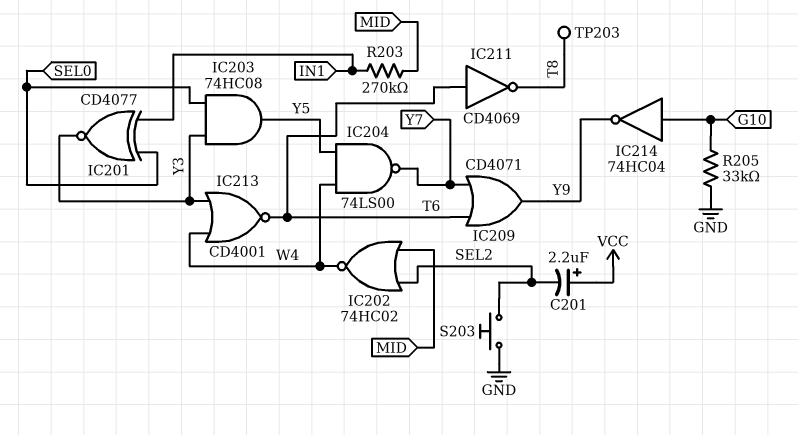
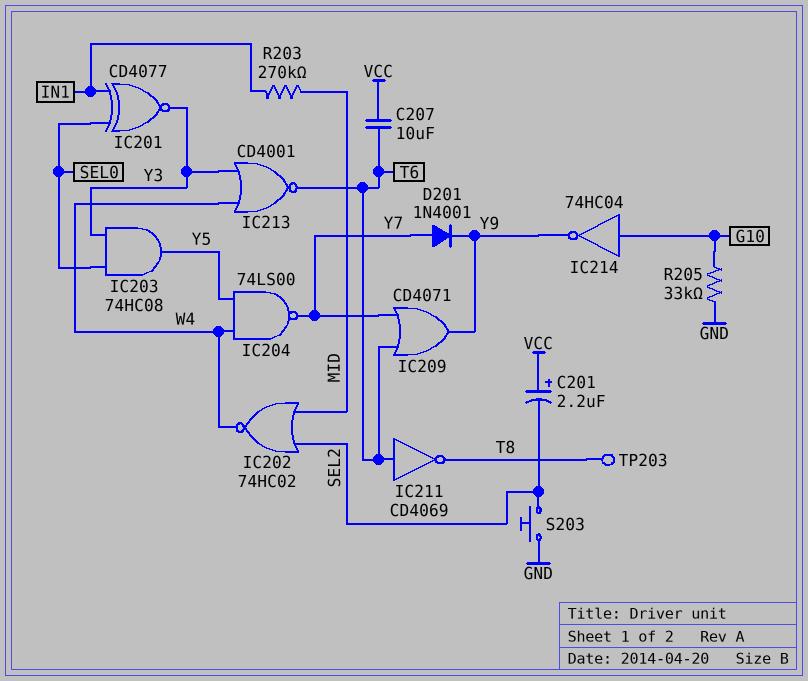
C207: none -> 10uF (T6, VCC)
D201: none -> diode 1N4001 (A Y7, K Y9)

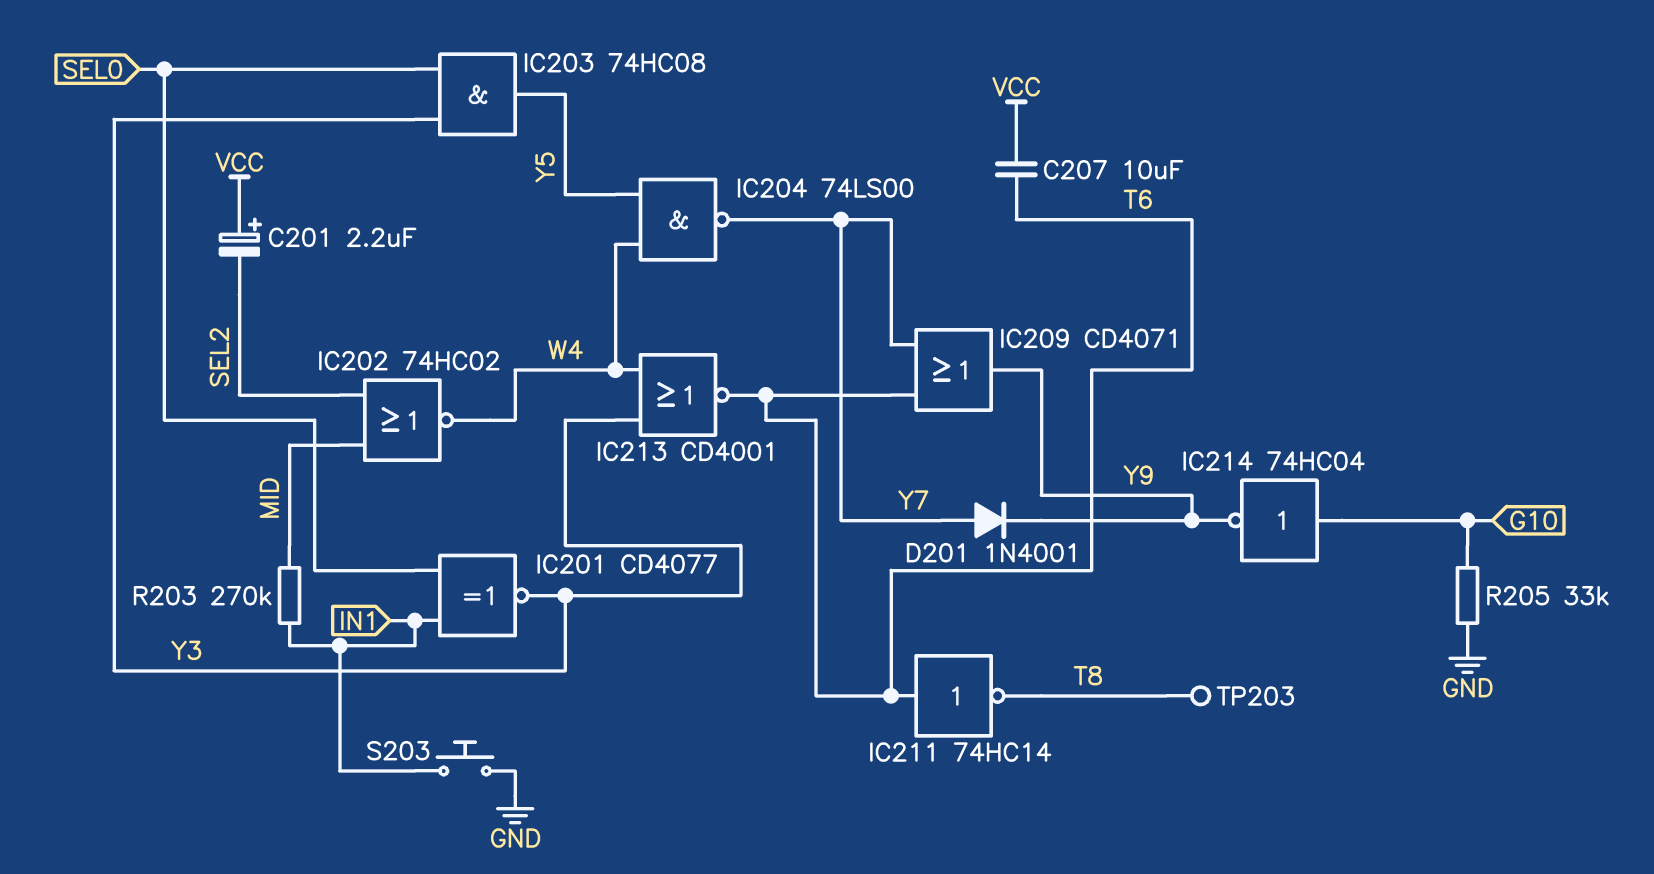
IC211: NOT CD4069 (in T6, out T8) -> NOT 74HC14 (in T6, out T8)
S203: button (GND, SEL2) -> button (GND, IN1)

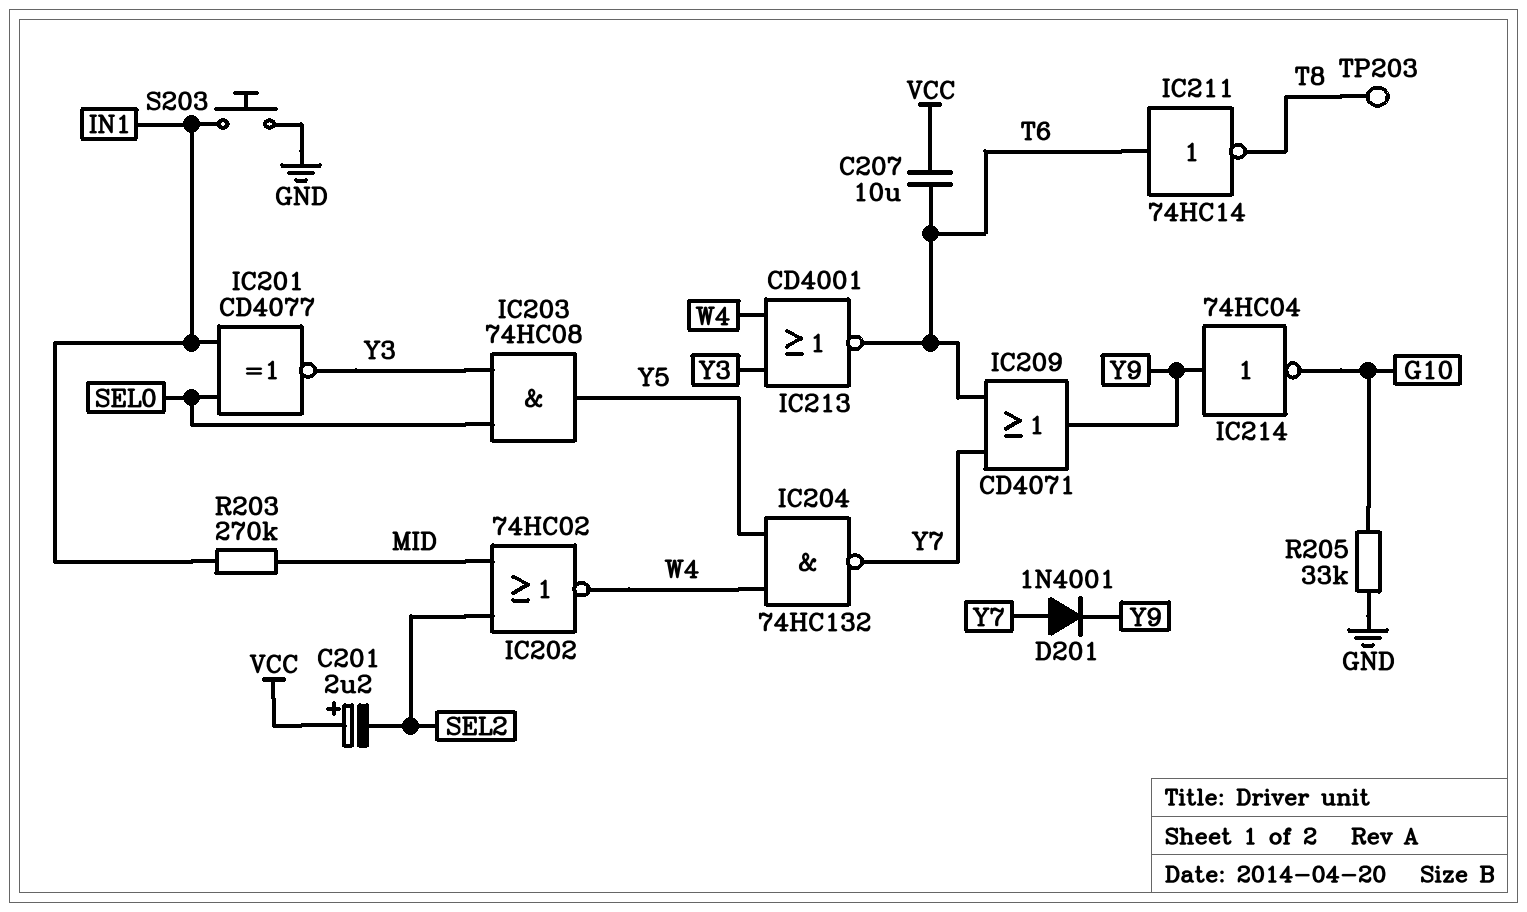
IC204: NAND 74LS00 (in W4, in Y5, out Y7) -> NAND 74HC132 (in W4, in Y5, out Y7)
IC214: NOT 74HC04 (in G10, out Y9) -> NOT 74HC04 (in Y9, out G10)

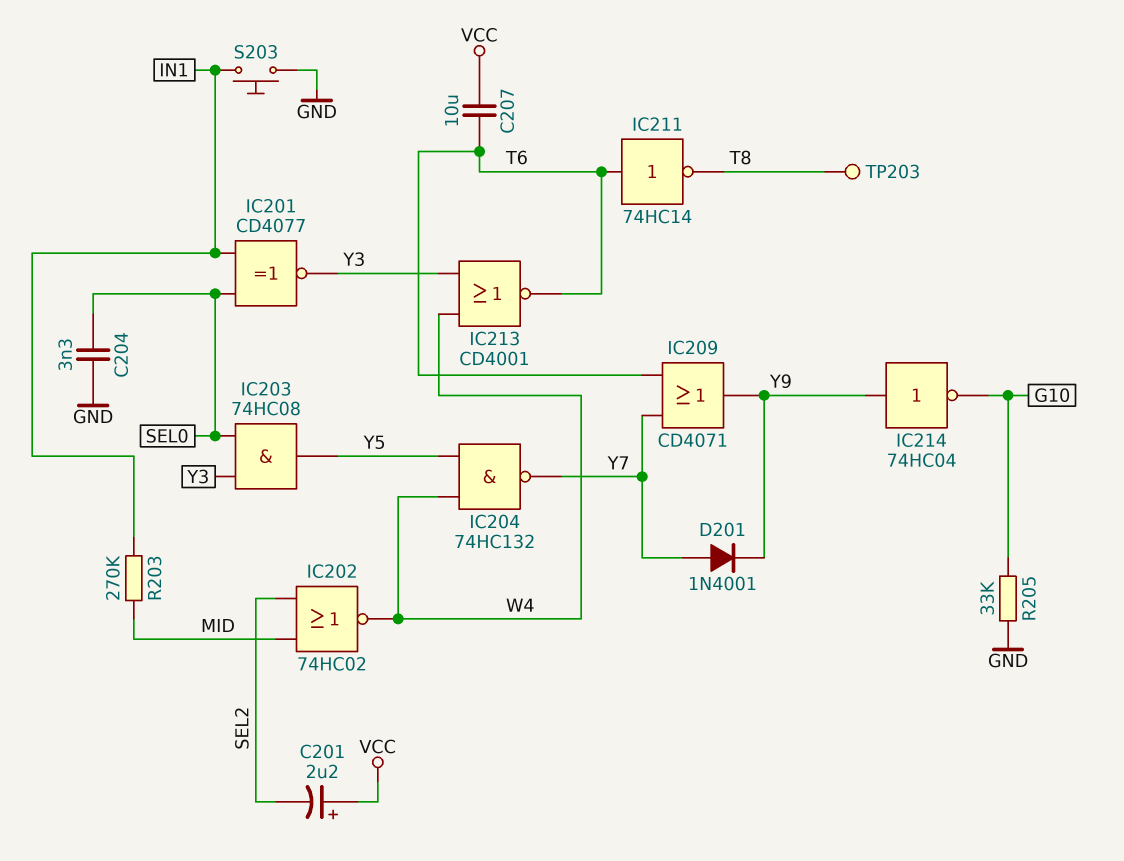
C204: none -> 3.3nF (GND, SEL0)

